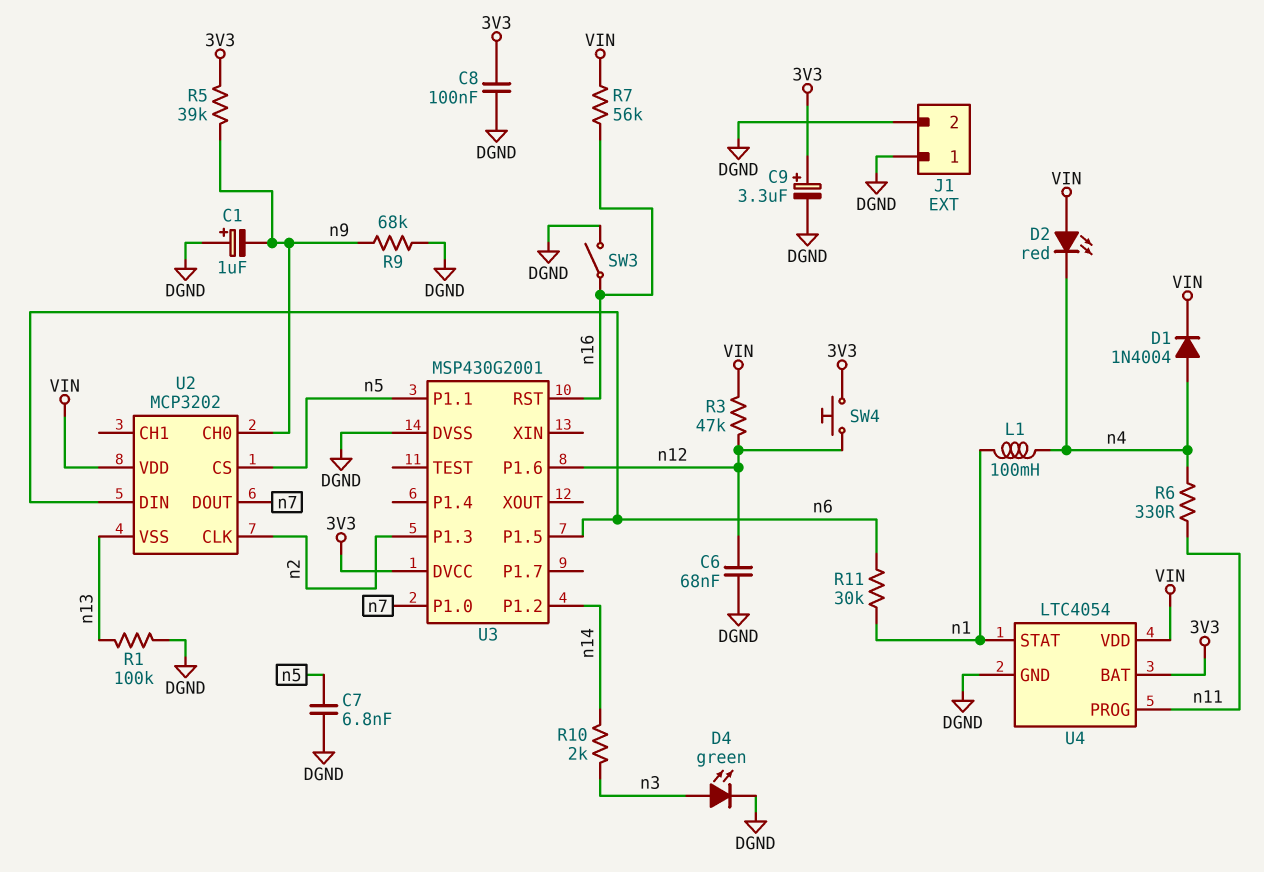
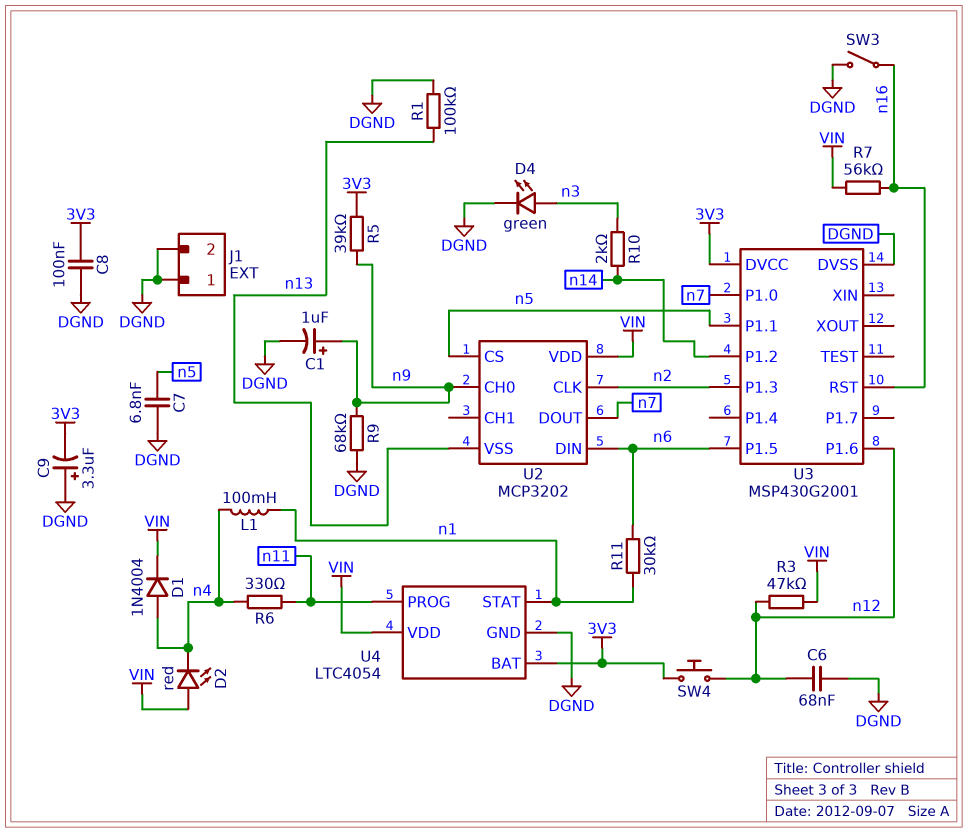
C1: 1uF (plus DGND, minus n9) -> 1uF (plus n9, minus DGND)
C9: 3.3uF (plus 3V3, minus DGND) -> 3.3uF (plus DGND, minus 3V3)

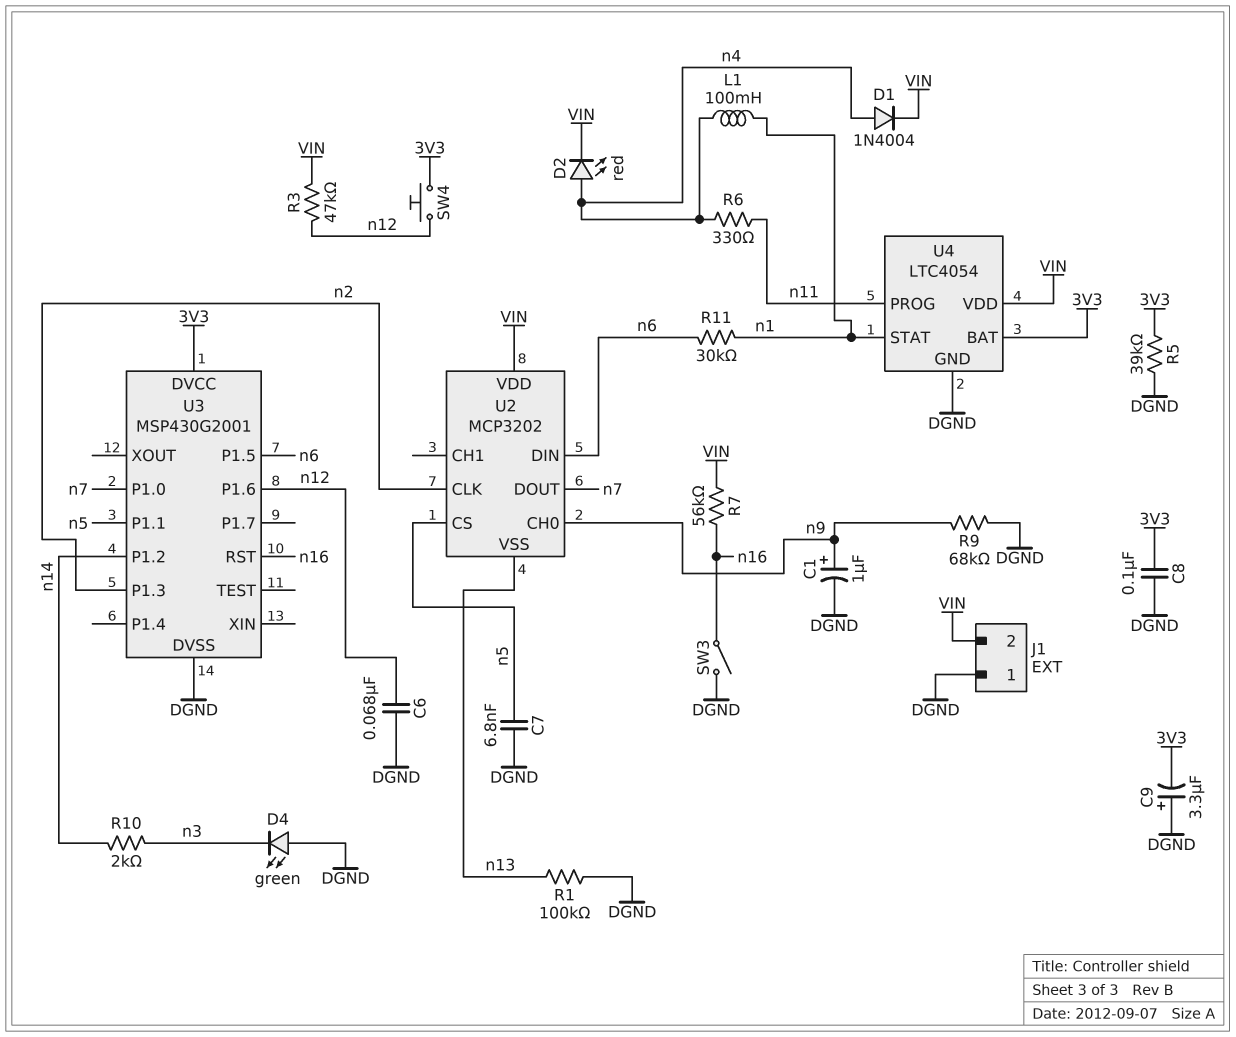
D2: LED red (A VIN, K n4) -> LED red (A n4, K VIN)
D4: LED green (A n3, K DGND) -> LED green (A DGND, K n3)
J1 pin 2: DGND -> VIN
R5: 39k (3V3, n9) -> 39k (3V3, DGND)

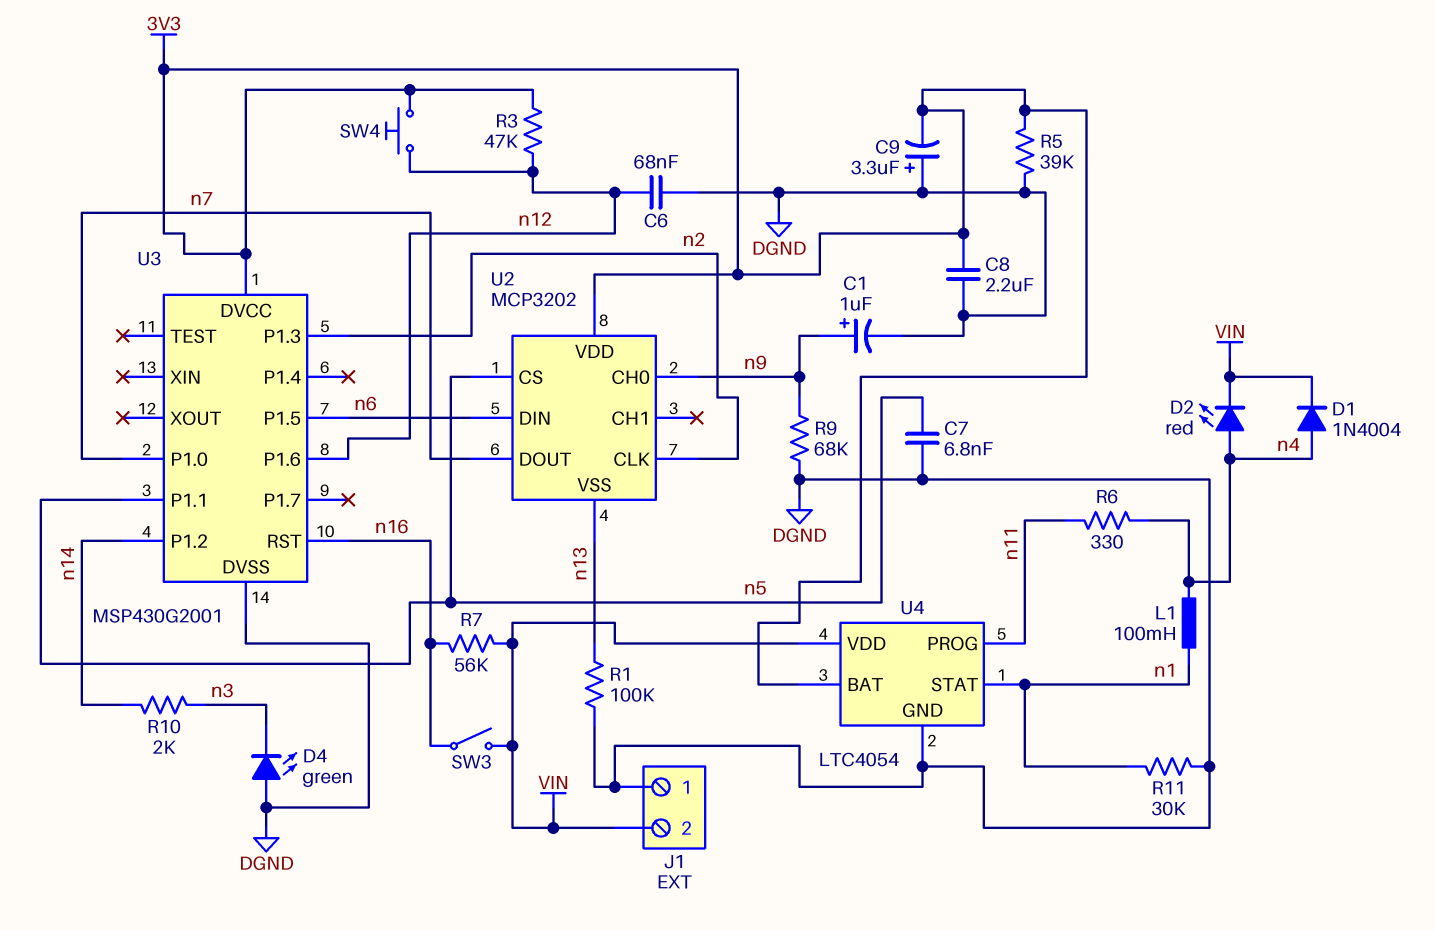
C8: 100nF (3V3, DGND) -> 2.2uF (3V3, DGND)
R3: 47k (VIN, n12) -> 47k (3V3, n12)
R11: 30k (n1, n6) -> 30k (DGND, n1)
SW3: switch (DGND, n16) -> switch (VIN, n16)
U2 pin VDD: VIN -> 3V3

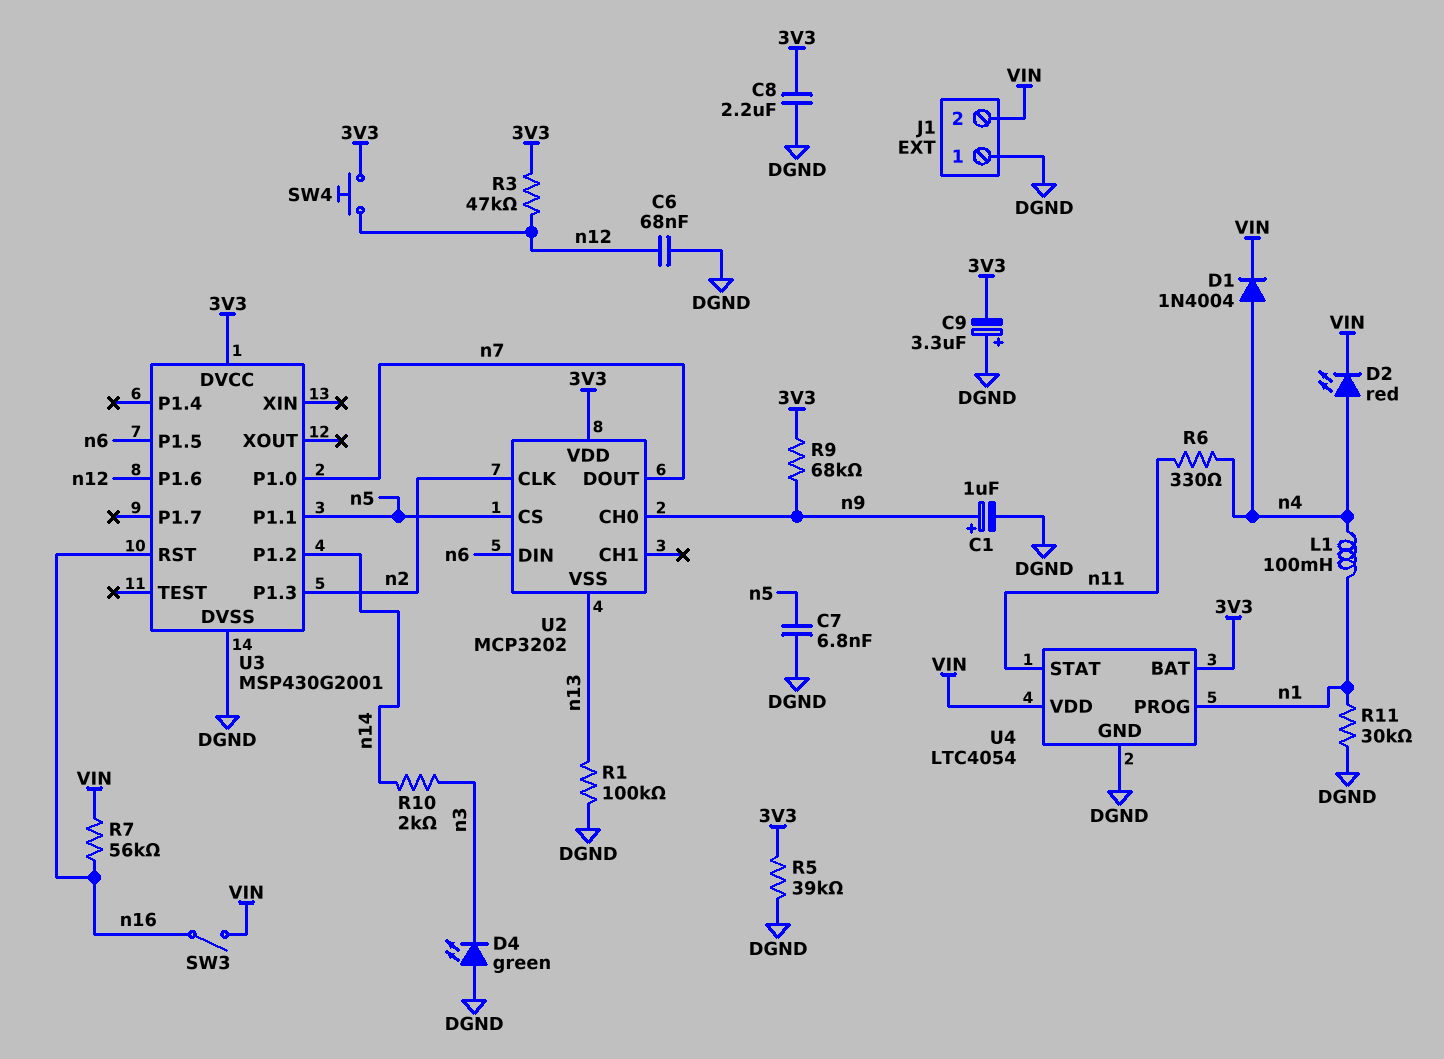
R9: 68k (DGND, n9) -> 68k (3V3, n9)
U4 pin PROG: n11 -> n1
U4 pin STAT: n1 -> n11

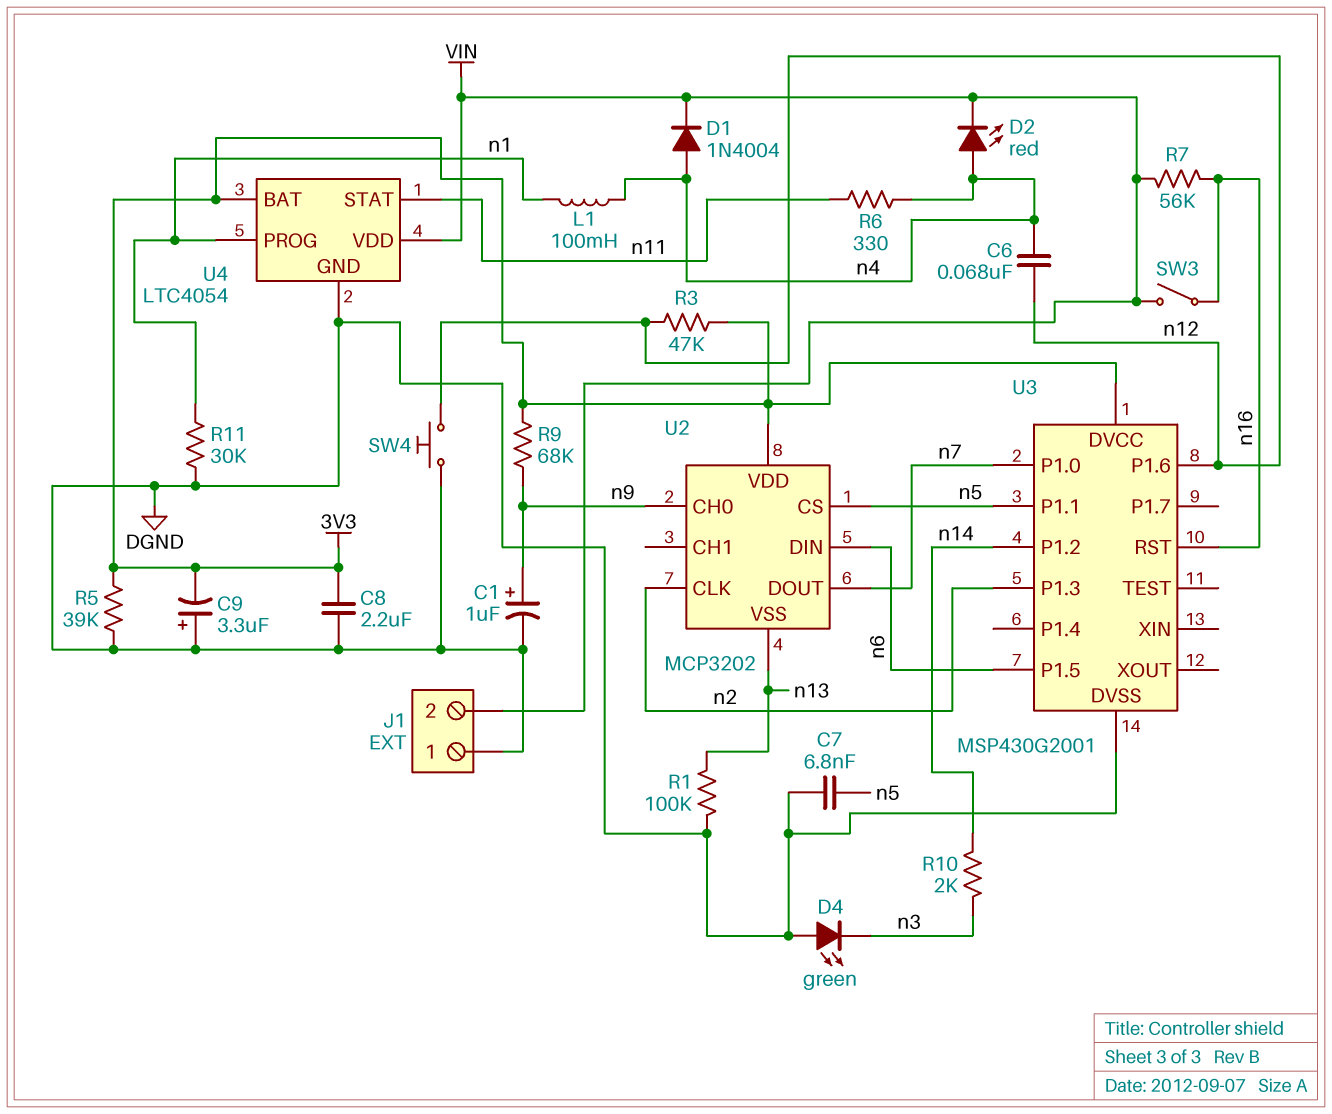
C6: 68nF (DGND, n12) -> 68nF (n4, n12)
SW4: button (3V3, n12) -> button (DGND, n12)

